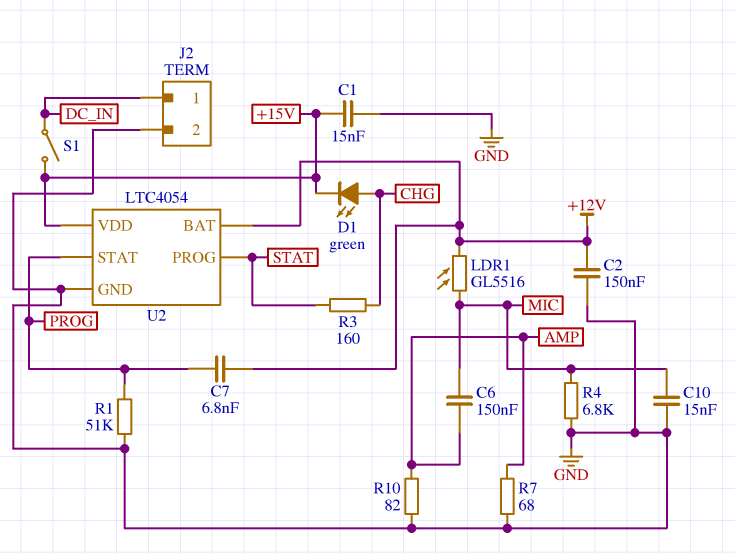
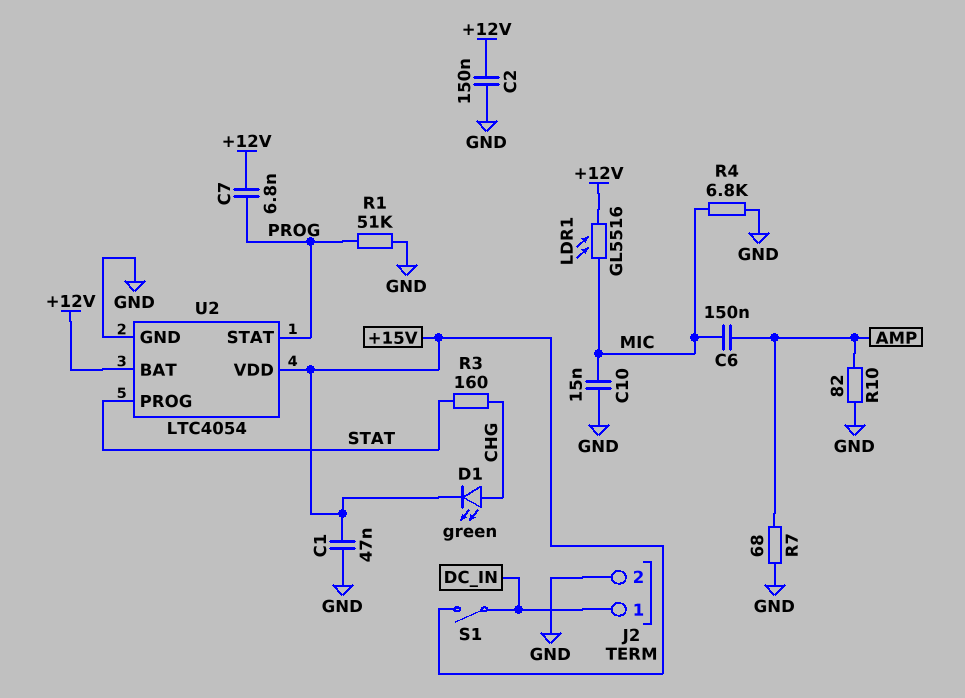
C1: 15nF (+15V, GND) -> 47nF (+15V, GND)

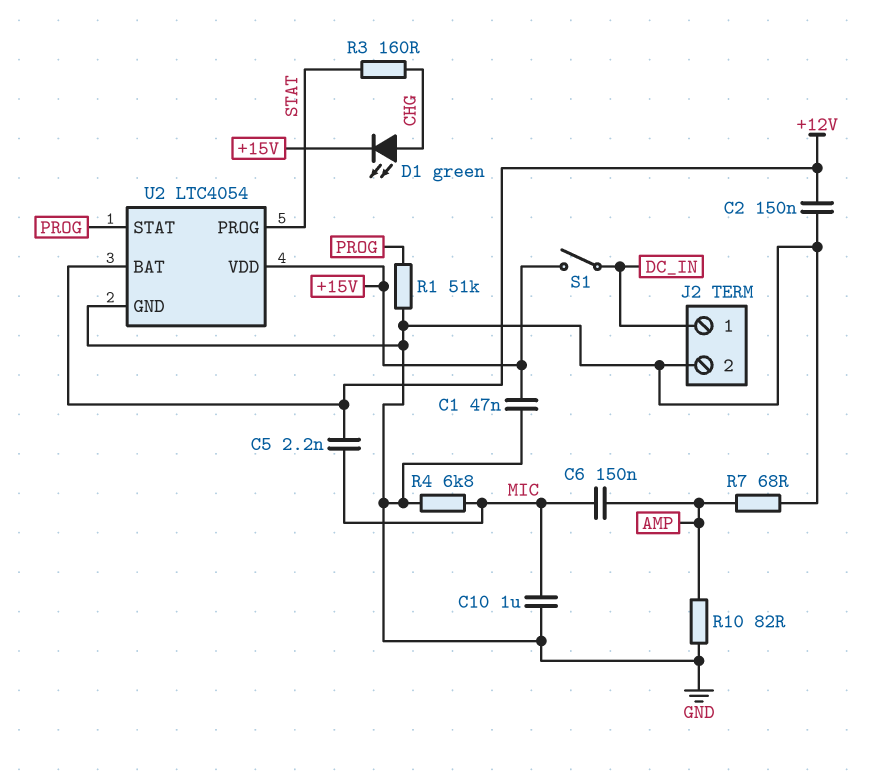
C5: none -> 2.2nF (+12V, MIC)
C7: 6.8nF (+12V, PROG) -> none
C10: 15nF (GND, MIC) -> 1uF (GND, MIC)
LDR1: GL5516 (+12V, MIC) -> none

